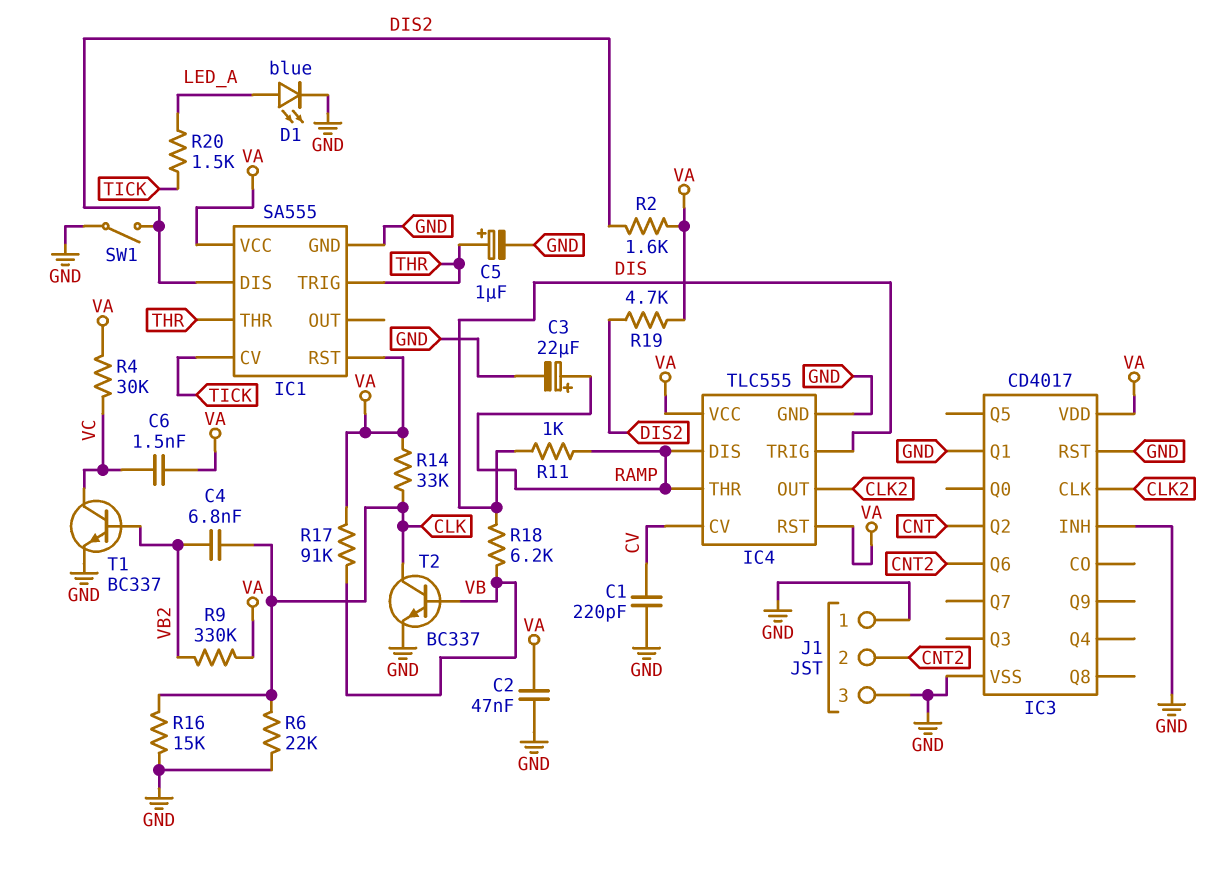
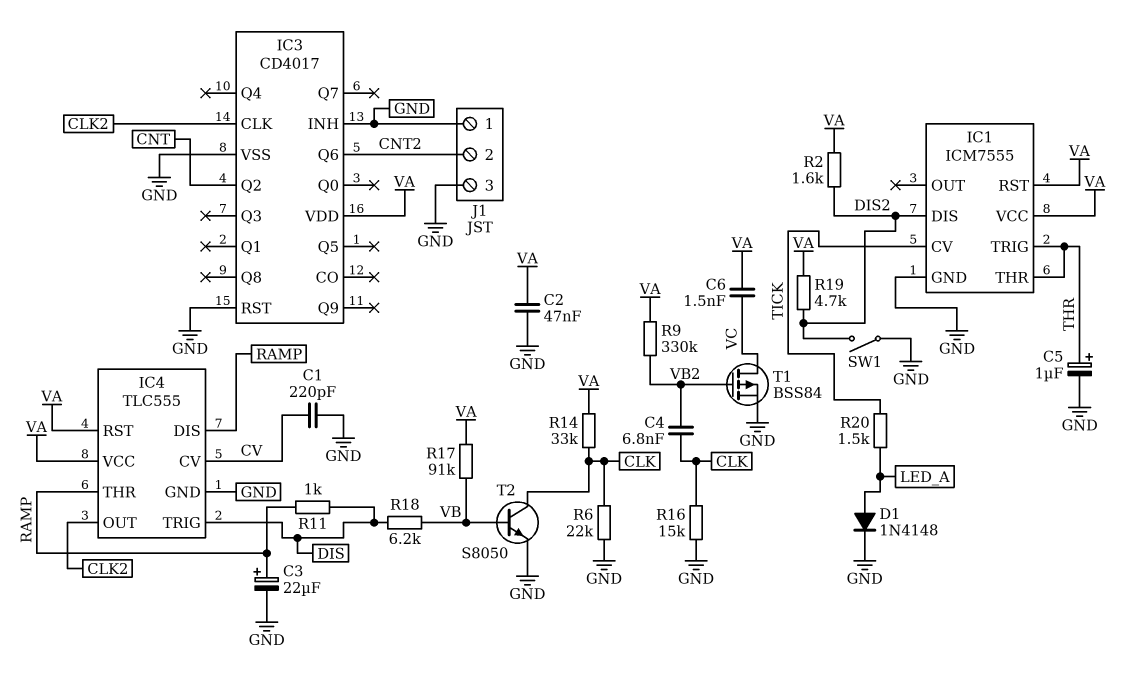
D1: LED blue (A LED_A, K GND) -> diode 1N4148 (A LED_A, K GND)
IC1: SA555 -> ICM7555
IC3 pin Q1: GND -> none
R4: 30k (VA, VC) -> none
T1: NPN BC337 (B VB2, C VC, E GND) -> PMOS BSS84 (G VB2, D VC, S GND)
T2: NPN BC337 (B VB, C CLK, E GND) -> NPN S8050 (B VB, C CLK, E GND)

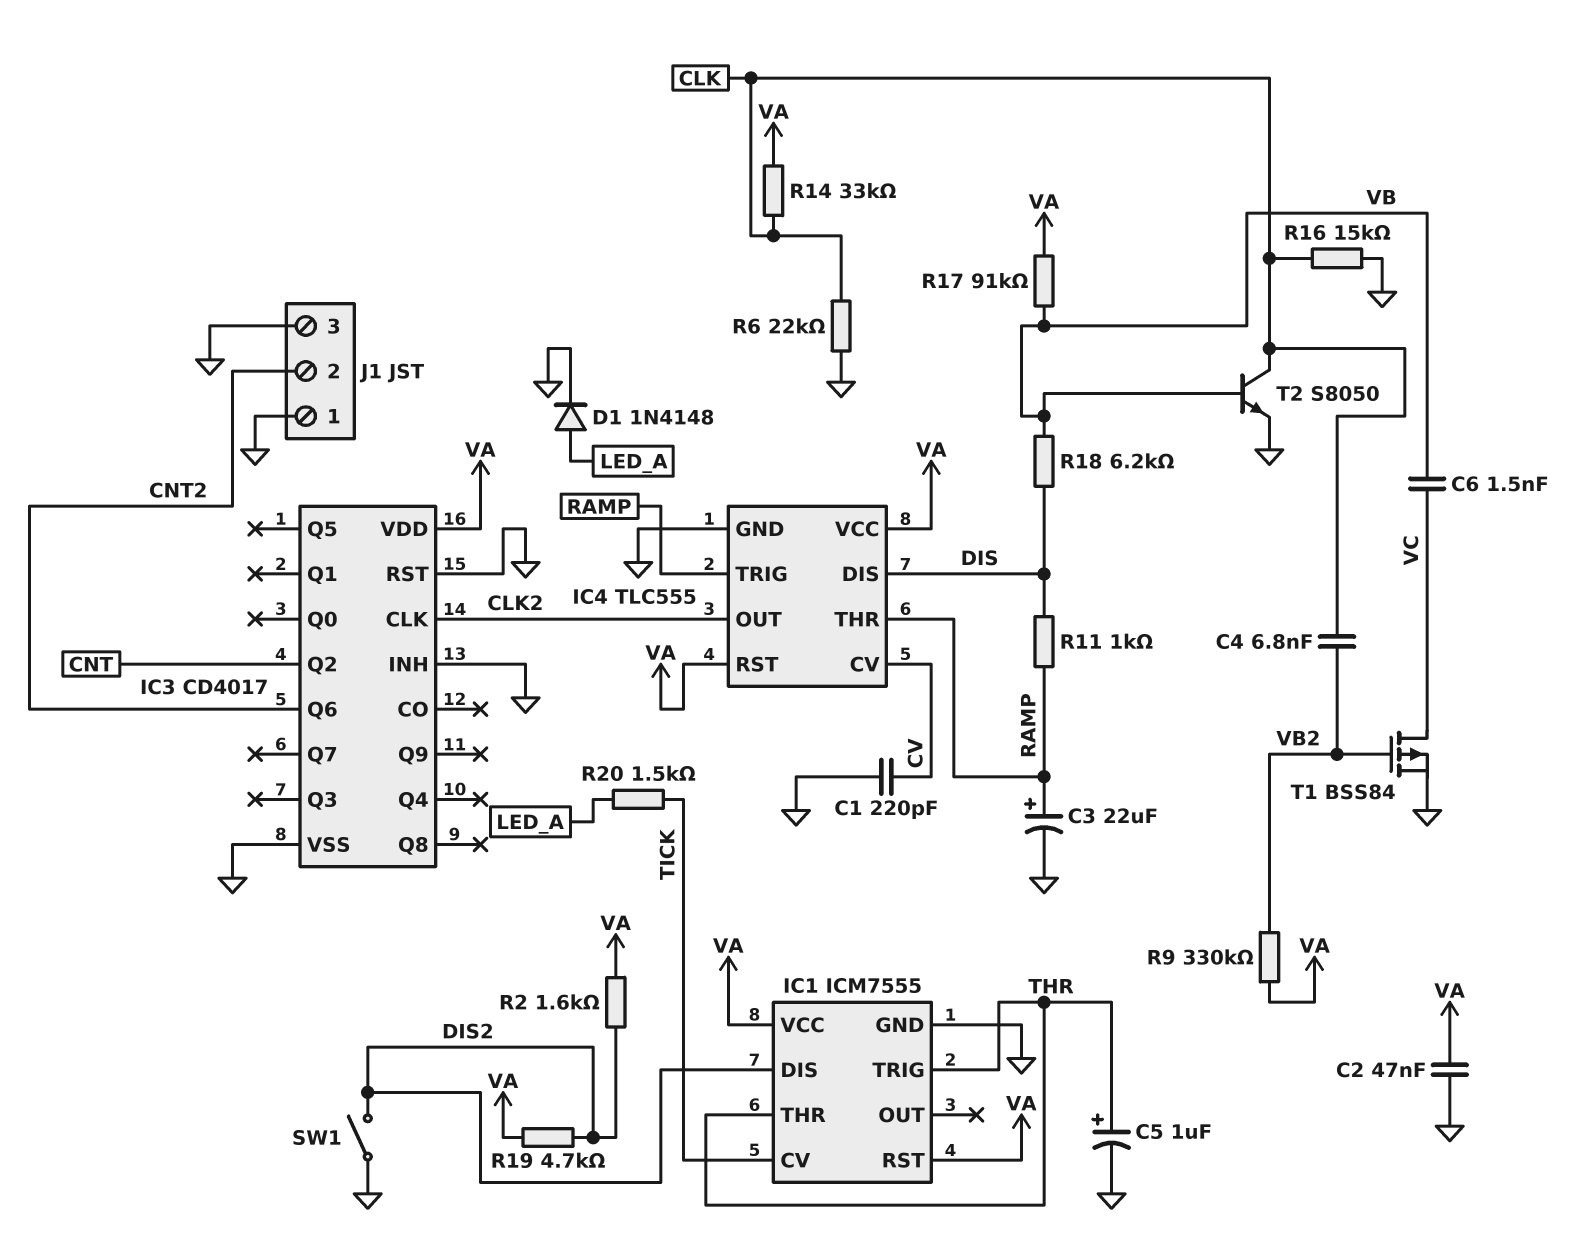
C6: 1.5nF (VA, VC) -> 1.5nF (VB, VC)
IC4 pin DIS: RAMP -> DIS
IC4 pin TRIG: DIS -> RAMP

